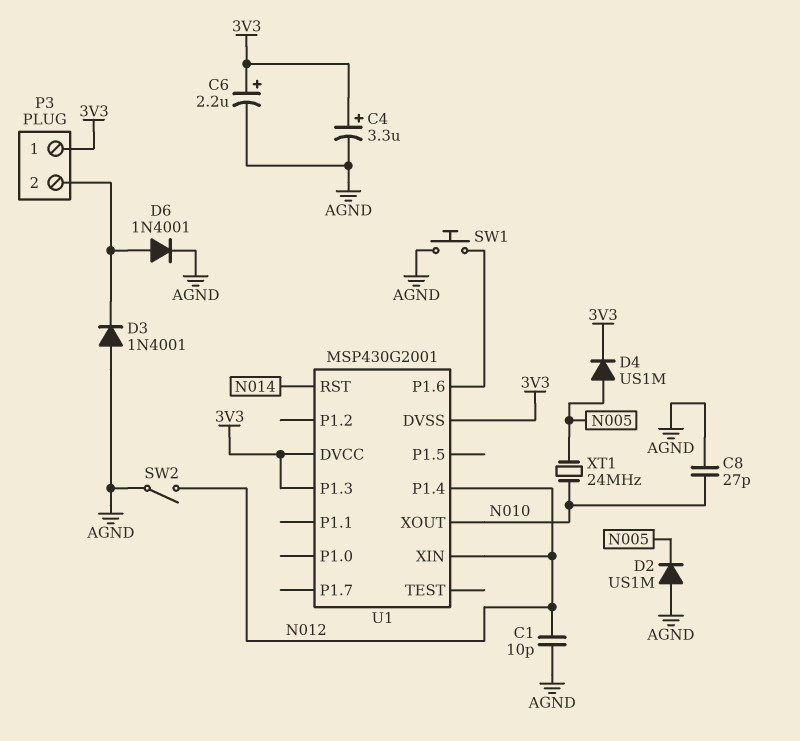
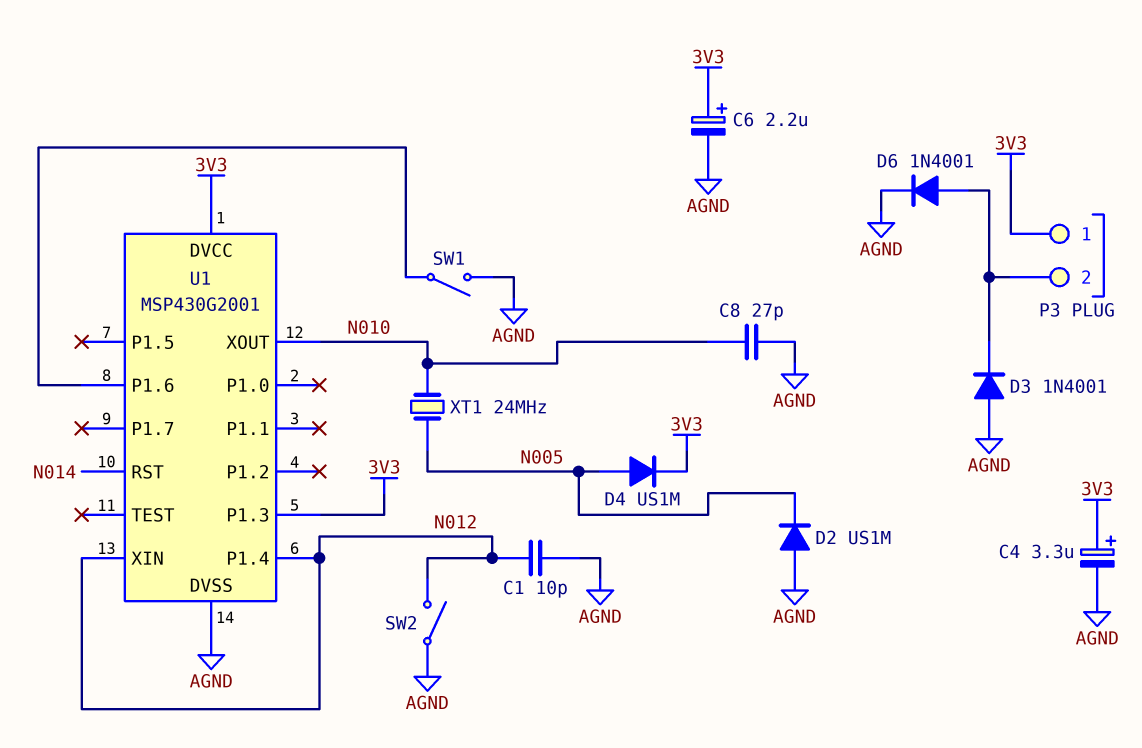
SW1: button (AGND, U1/P1.6) -> switch (AGND, U1/P1.6)
U1 pin DVSS: 3V3 -> AGND

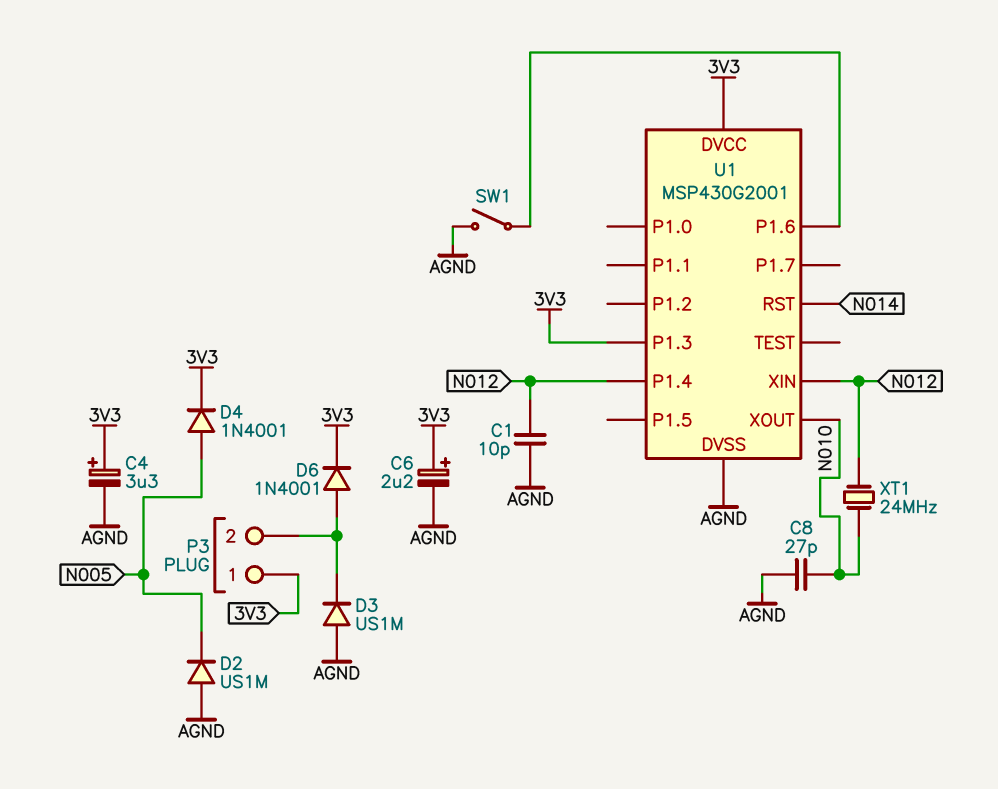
D3: diode 1N4001 (A AGND, K P3/2) -> diode US1M (A AGND, K P3/2)
D4: diode US1M (A N005, K 3V3) -> diode 1N4001 (A N005, K 3V3)
D6: diode 1N4001 (A P3/2, K AGND) -> diode 1N4001 (A P3/2, K 3V3)
SW2: switch (AGND, N012) -> none
XT1: 24MHz (N005, N010) -> 24MHz (N010, N012)

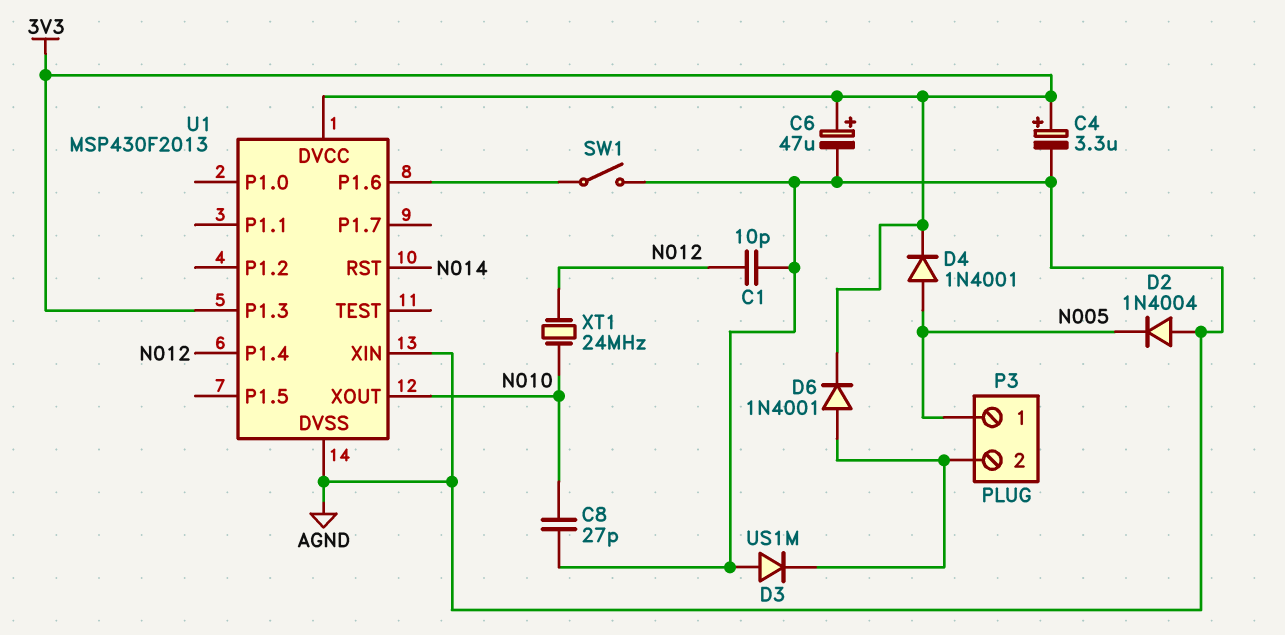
C6: 2.2uF (plus 3V3, minus AGND) -> 47uF (plus 3V3, minus AGND)
D2: diode US1M (A AGND, K N005) -> diode 1N4004 (A AGND, K N005)
P3 pin 1: 3V3 -> N005
U1: MSP430G2001 -> MSP430F2013
U1 pin XIN: N012 -> AGND

